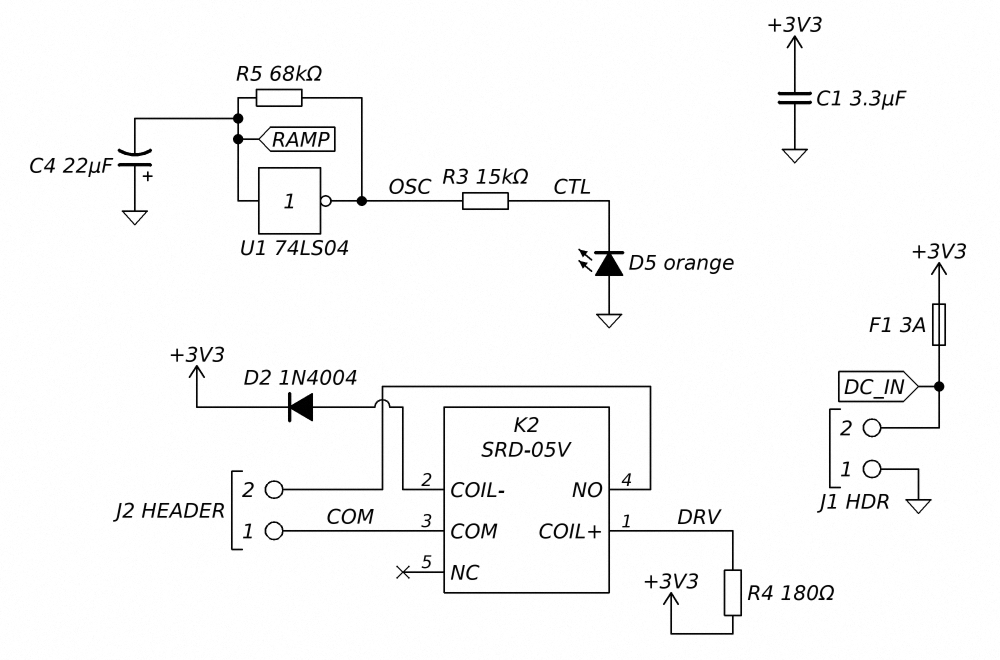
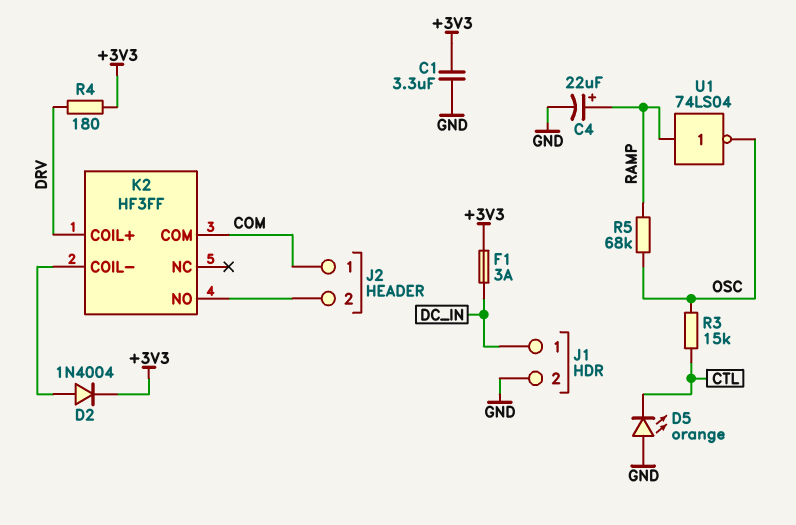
C4: 22uF (plus GND, minus RAMP) -> 22uF (plus RAMP, minus GND)
J1 pin 1: GND -> DC_IN
J1 pin 2: DC_IN -> GND
K2: SRD-05V -> HF3FF

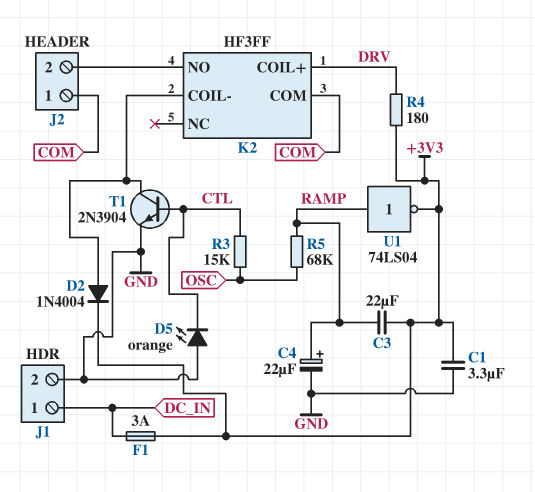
C3: none -> 22uF (+3V3, RAMP)
T1: none -> NPN 2N3904 (B CTL, C K2/COIL-, E GND)
U1: NOT 74LS04 (in RAMP, out OSC) -> NOT 74LS04 (in RAMP, out +3V3)

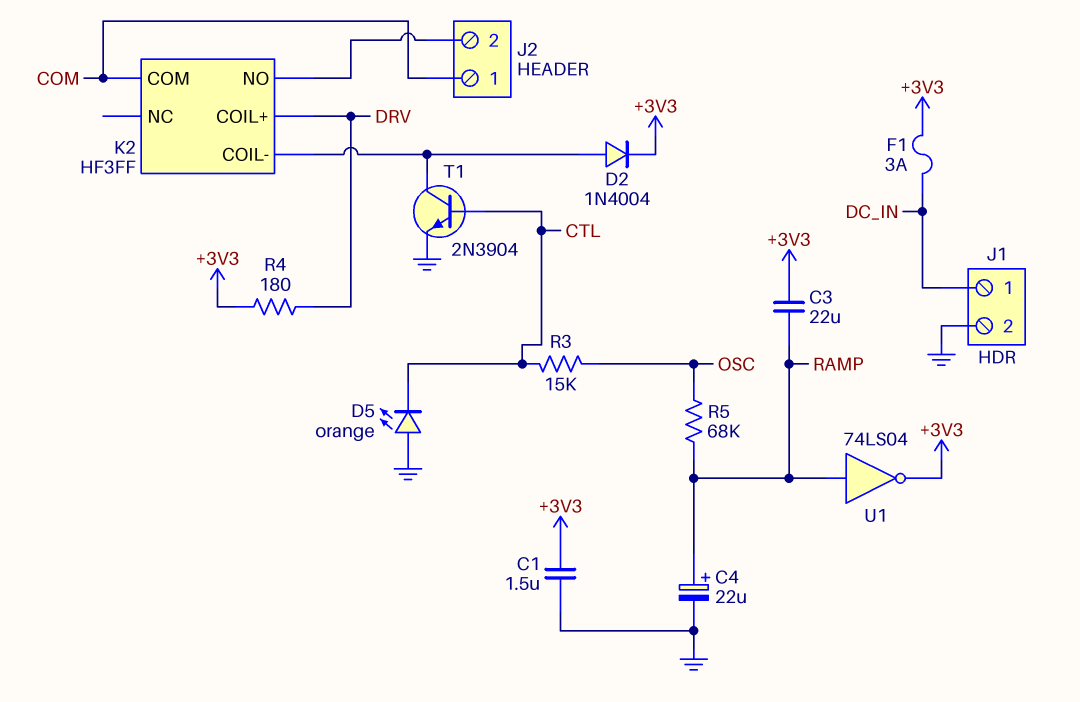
C1: 3.3uF (+3V3, GND) -> 1.5uF (+3V3, GND)

